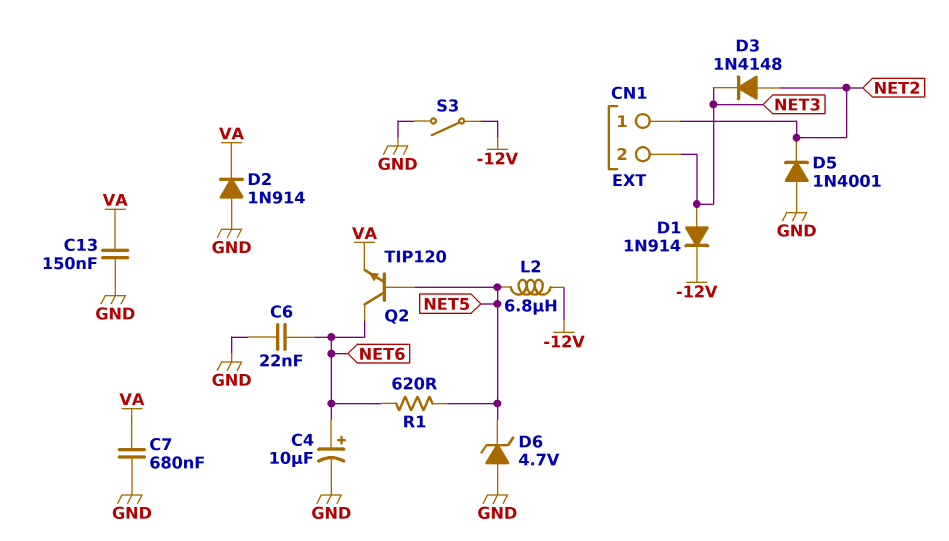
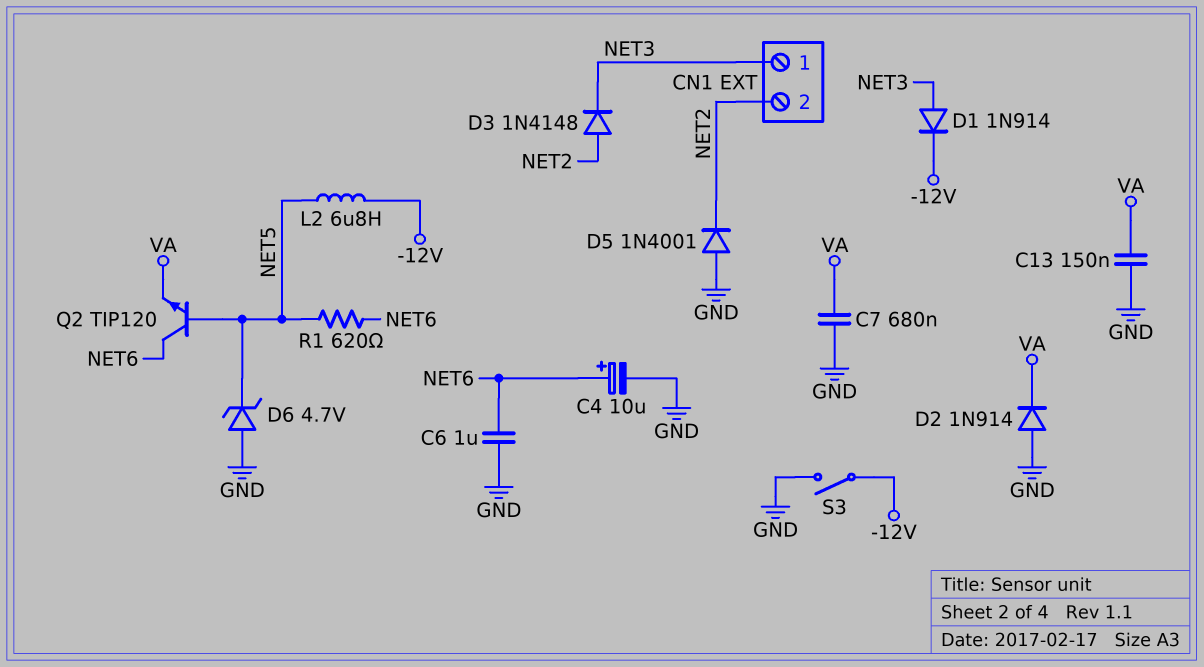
C6: 22nF (GND, NET6) -> 1uF (GND, NET6)
CN1 pin 1: NET2 -> NET3
CN1 pin 2: NET3 -> NET2

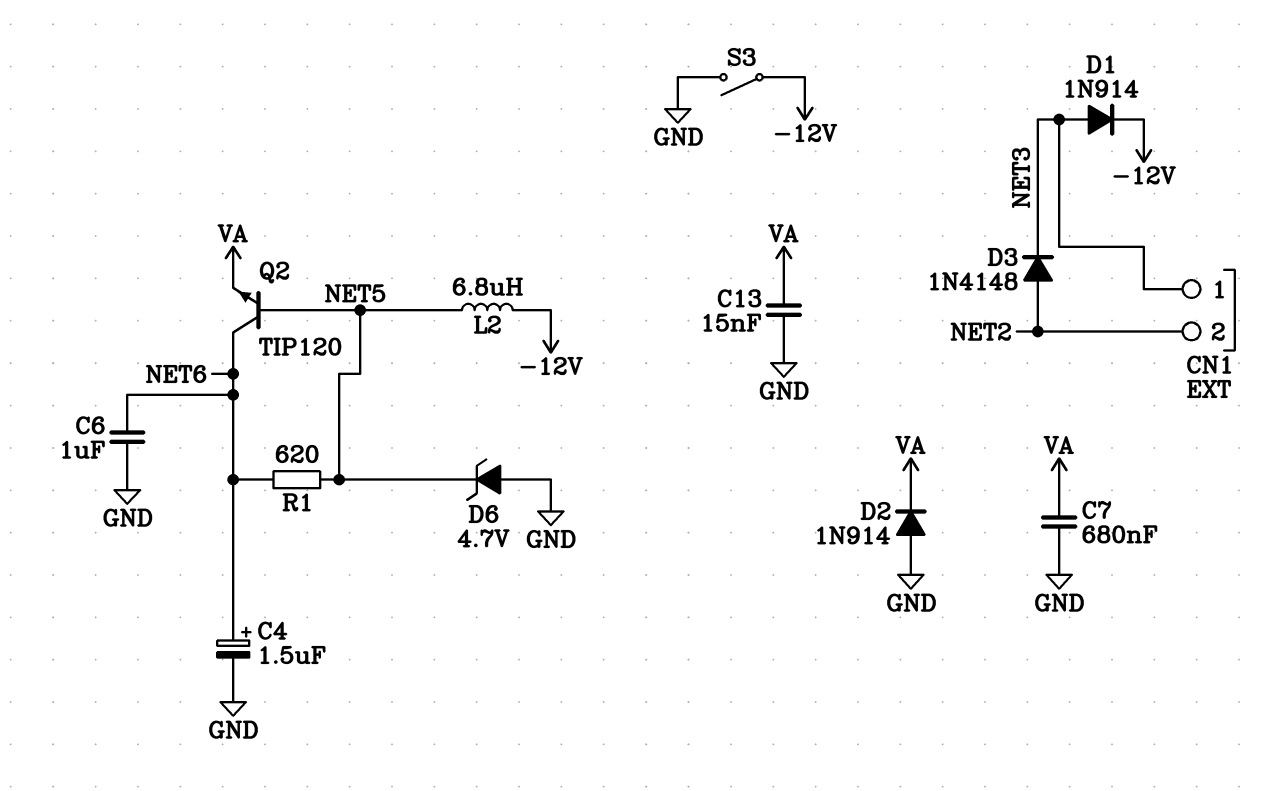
C4: 10uF (plus NET6, minus GND) -> 1.5uF (plus NET6, minus GND)
C13: 150nF (GND, VA) -> 15nF (GND, VA)
D5: diode 1N4001 (A GND, K NET2) -> none

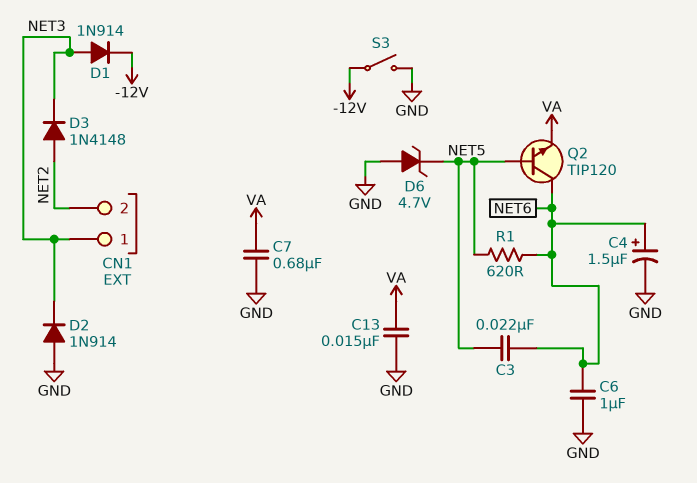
C3: none -> 22nF (NET5, NET6)
D2: diode 1N914 (A GND, K VA) -> diode 1N914 (A GND, K NET3)
L2: 6.8uH (-12V, NET5) -> none

